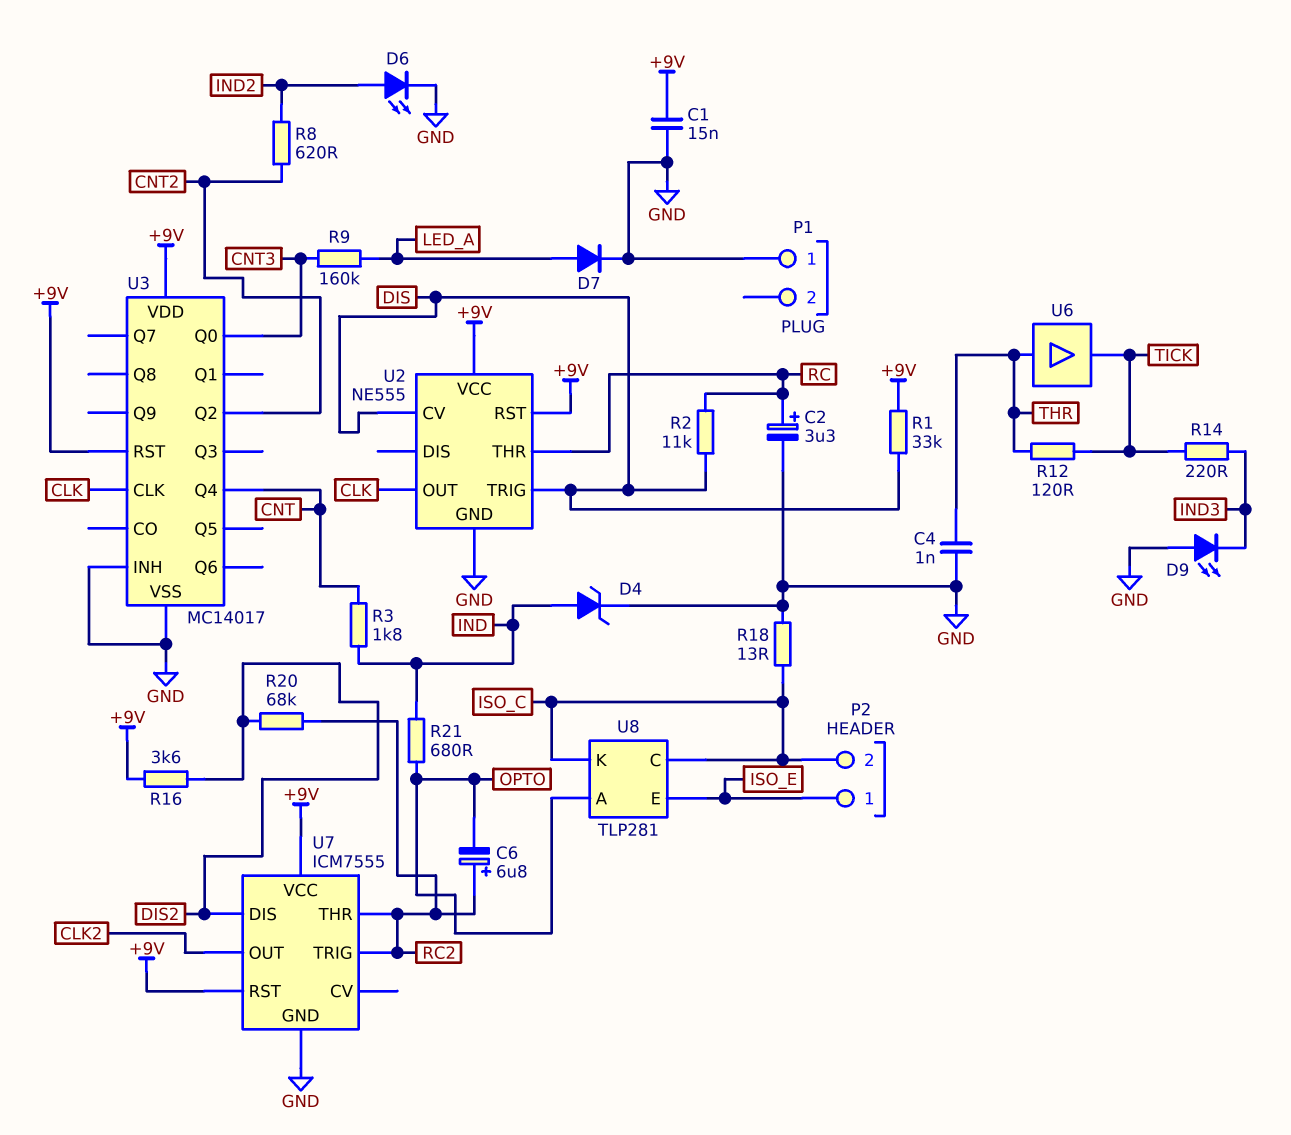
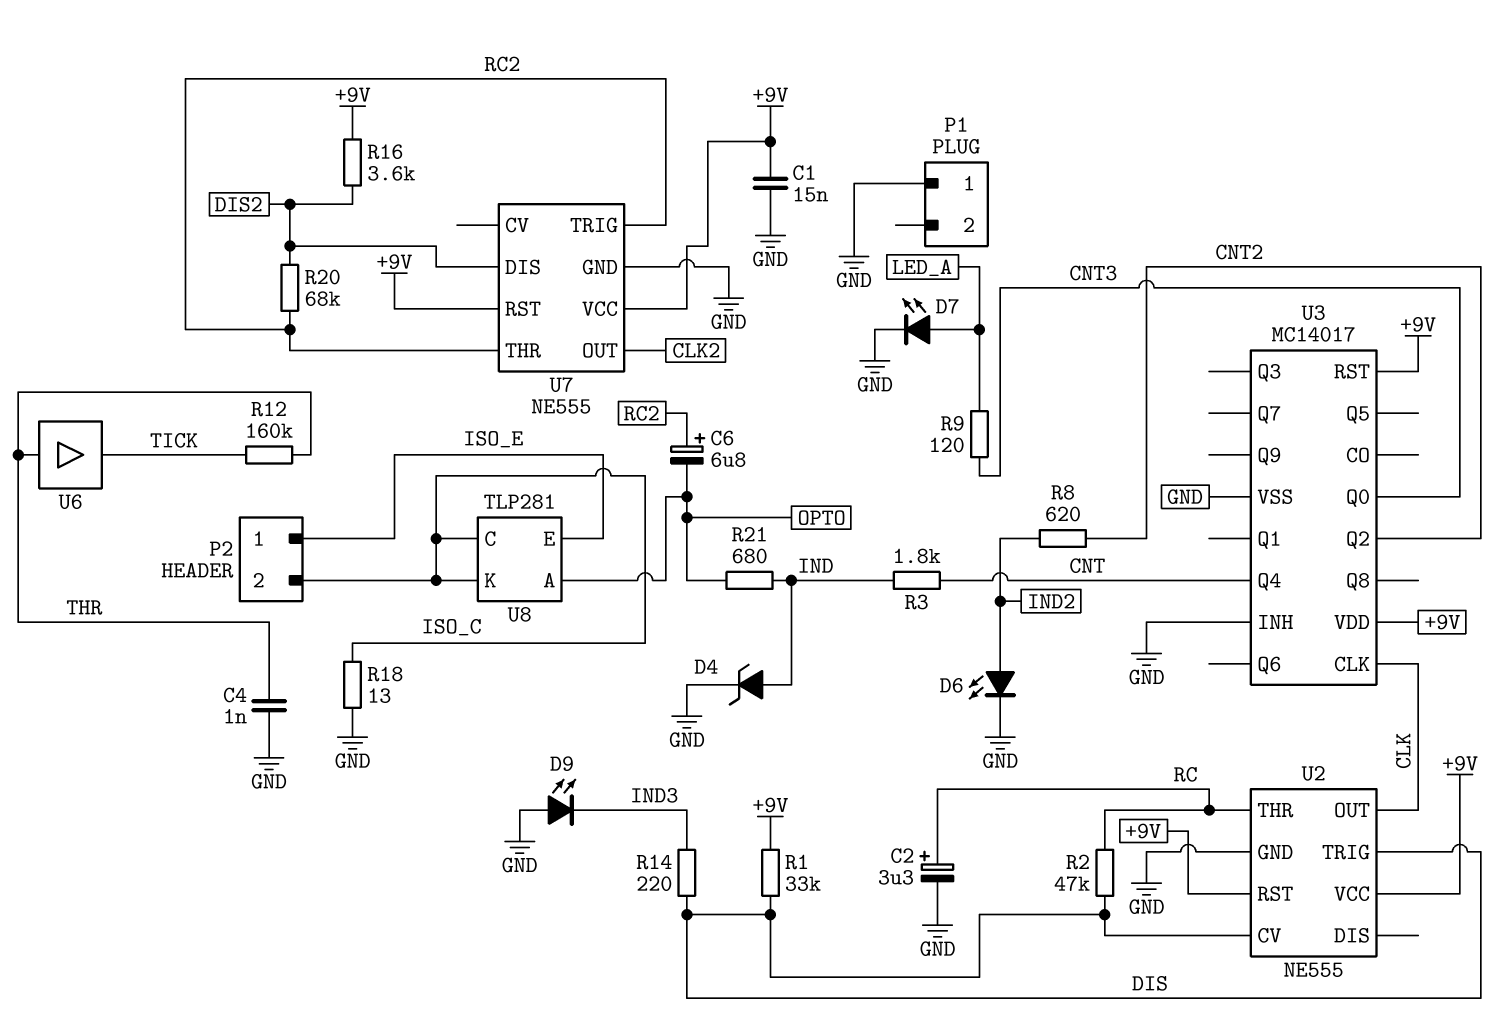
D7: diode (A LED_A, K GND) -> LED (A LED_A, K GND)
R2: 11k (DIS, RC) -> 47k (DIS, RC)
R9: 160k (CNT3, LED_A) -> 120 (CNT3, LED_A)
R12: 120 (THR, TICK) -> 160k (THR, TICK)
R14: 220 (IND3, TICK) -> 220 (DIS, IND3)
U7: ICM7555 -> NE555

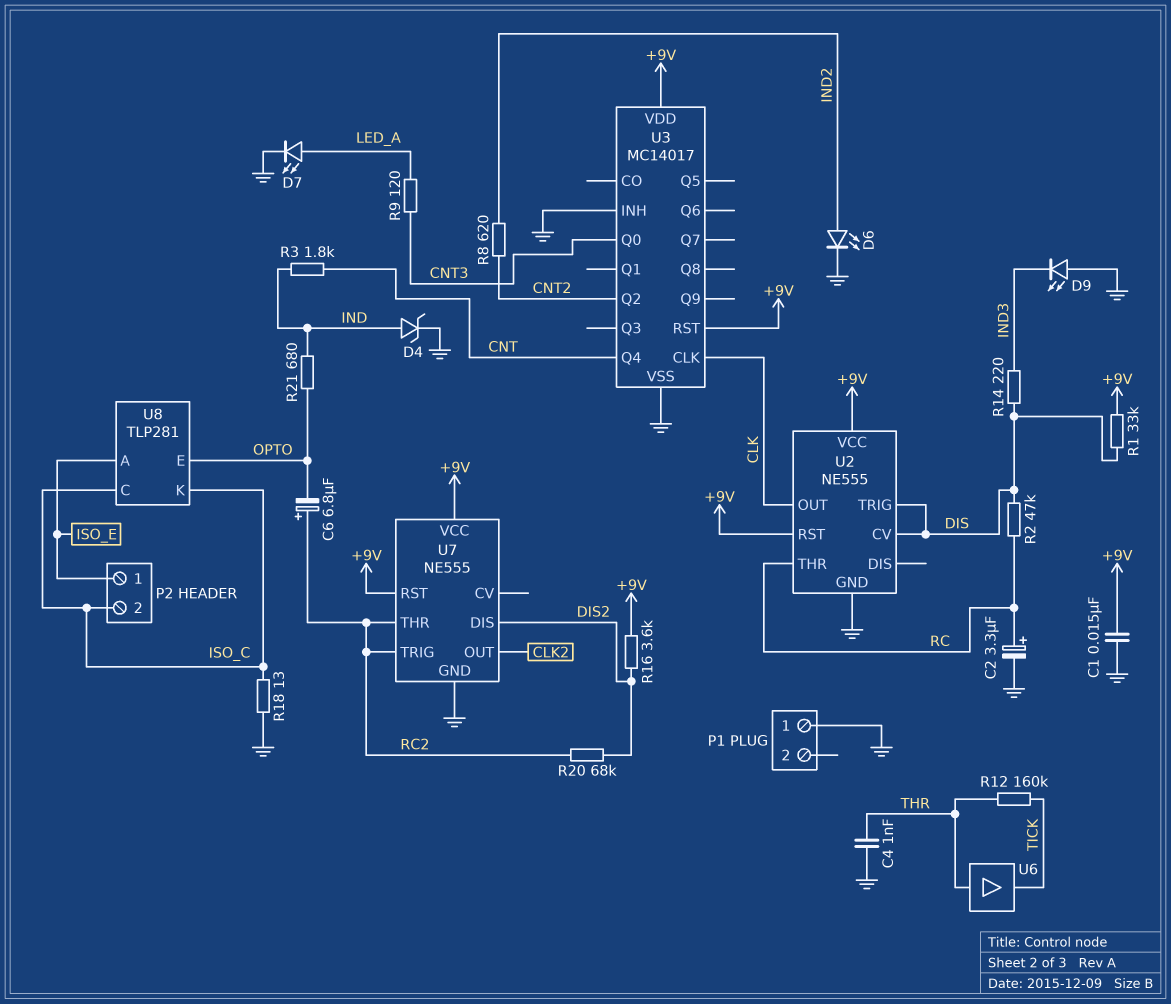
U8 pin A: OPTO -> ISO_E
U8 pin E: ISO_E -> OPTO

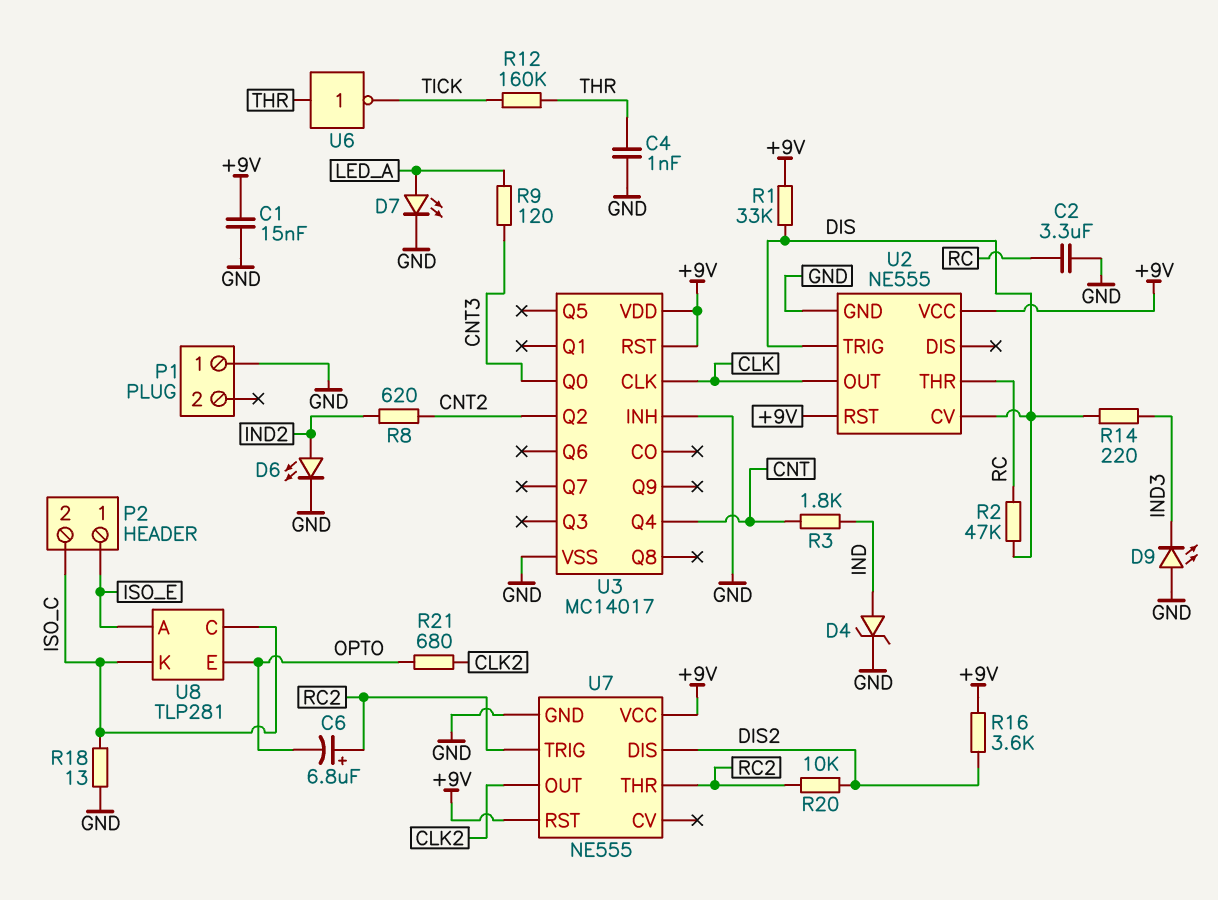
C2: 3.3uF (plus RC, minus GND) -> 3.3uF (GND, RC)
R20: 68k (DIS2, RC2) -> 10k (DIS2, RC2)
R21: 680 (IND, OPTO) -> 680 (CLK2, OPTO)
U6: buffer (in THR, out TICK) -> NOT (in THR, out TICK)

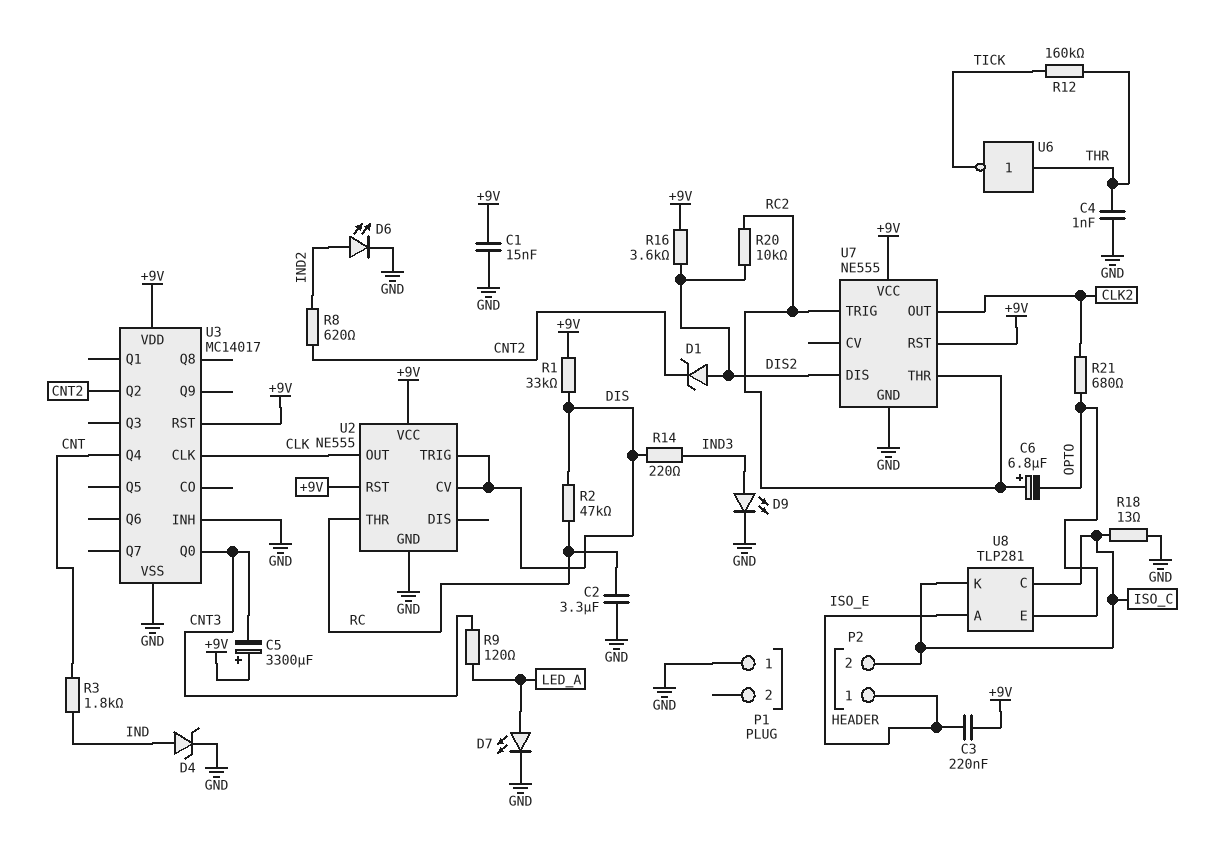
C3: none -> 220nF (+9V, ISO_E)
C5: none -> 3300uF (plus +9V, minus CNT3)
D1: none -> zener (A DIS2, K CNT2)
D9: LED (A GND, K IND3) -> LED (A IND3, K GND)

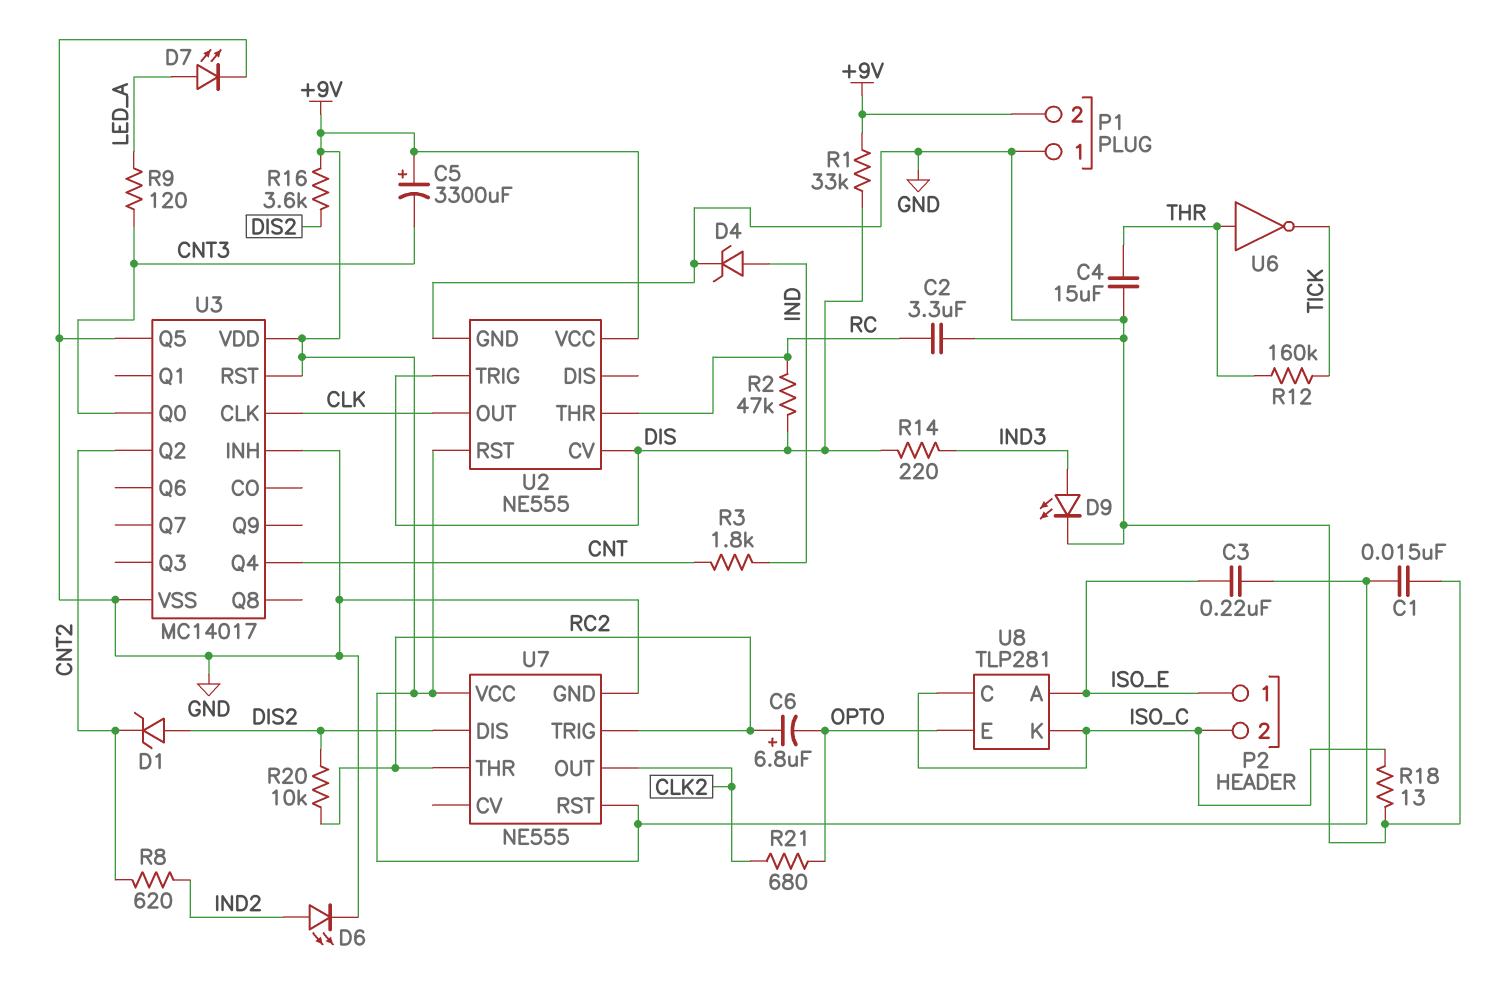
C4: 1nF (GND, THR) -> 15uF (GND, THR)
P1 pin 2: none -> +9V
U3 pin Q5: none -> GND

